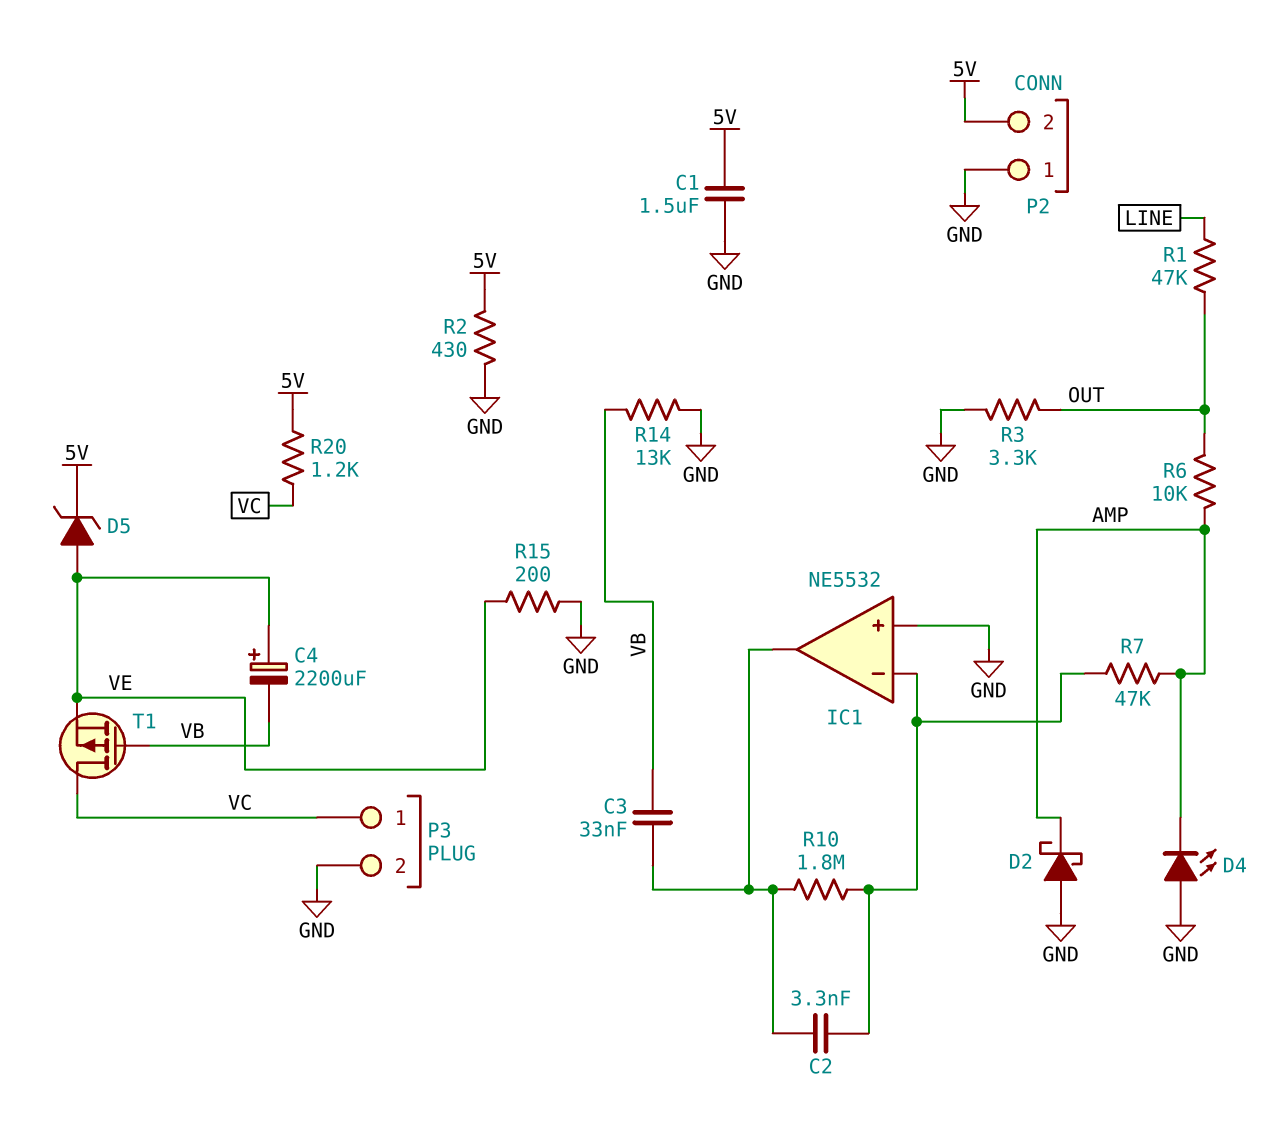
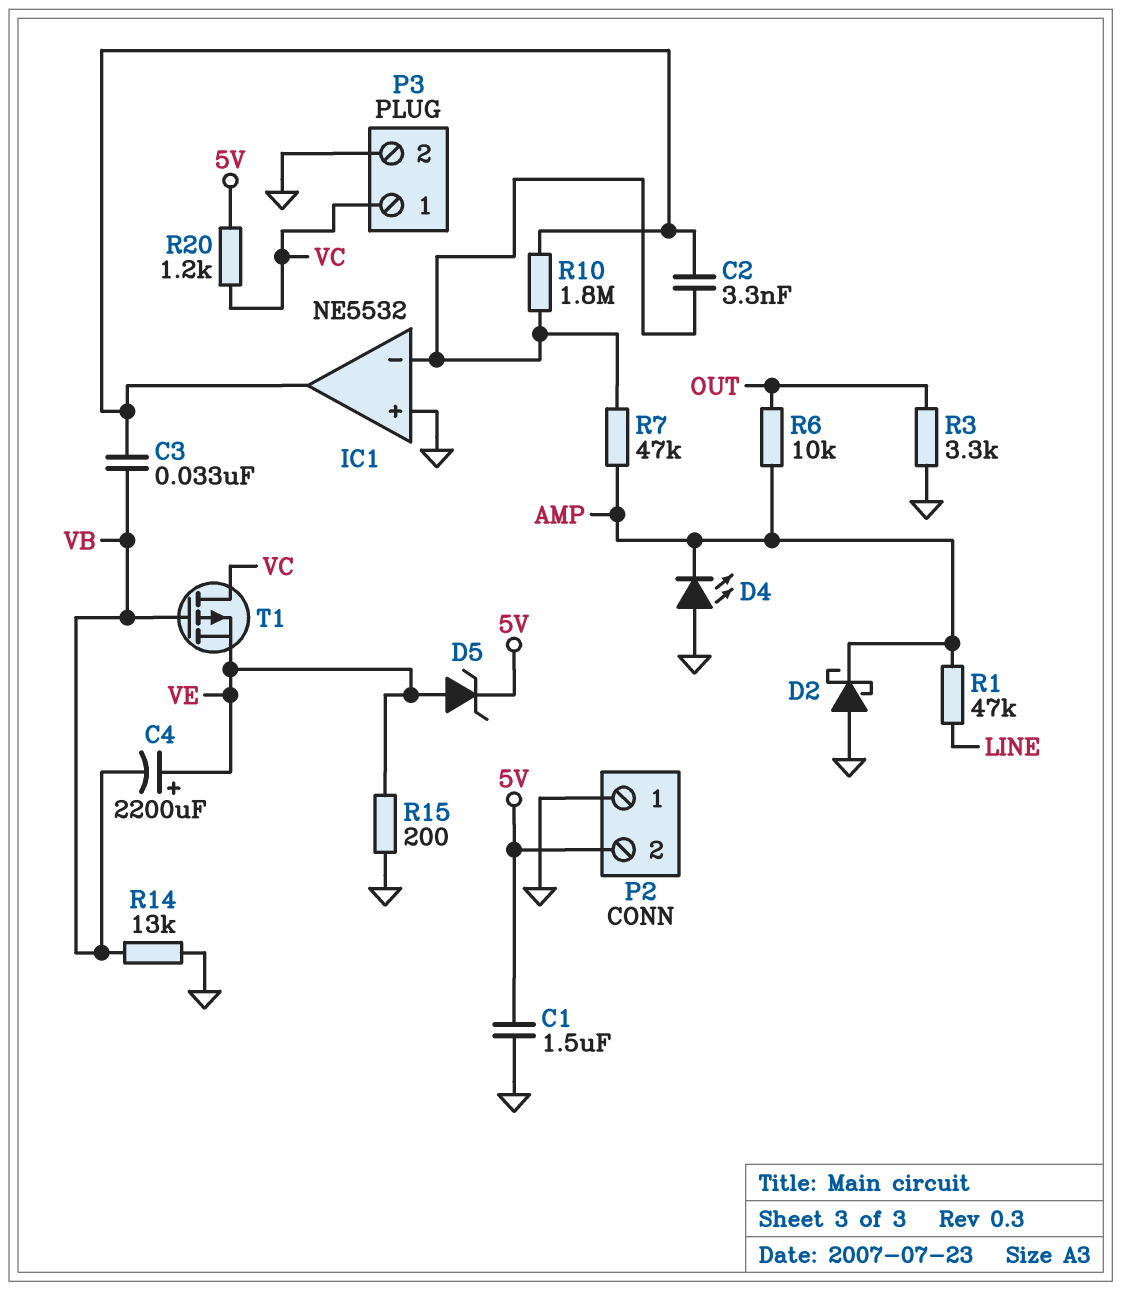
R1: 47k (LINE, OUT) -> 47k (AMP, LINE)
R2: 430 (5V, GND) -> none

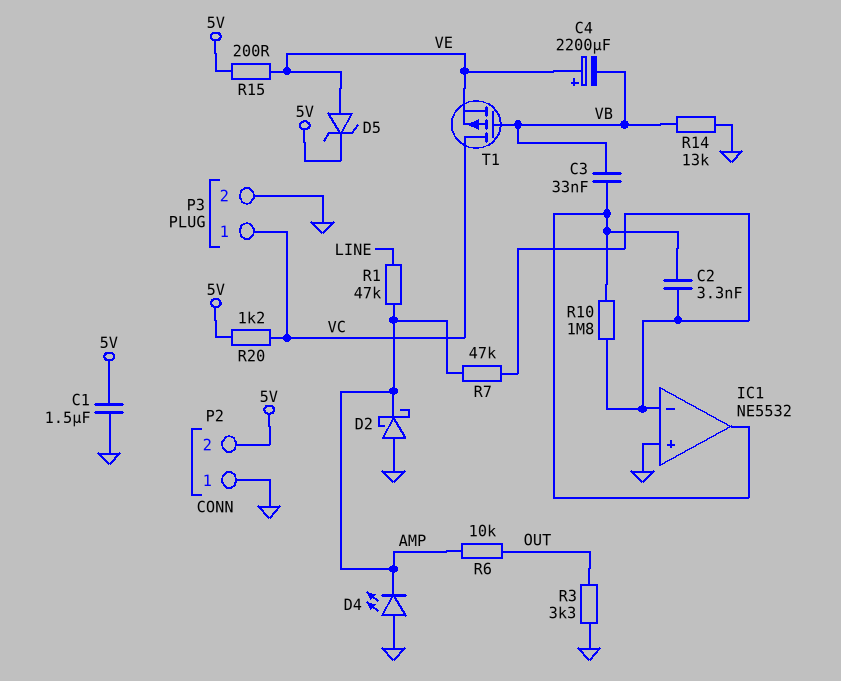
R15: 200 (GND, VE) -> 200 (5V, VE)

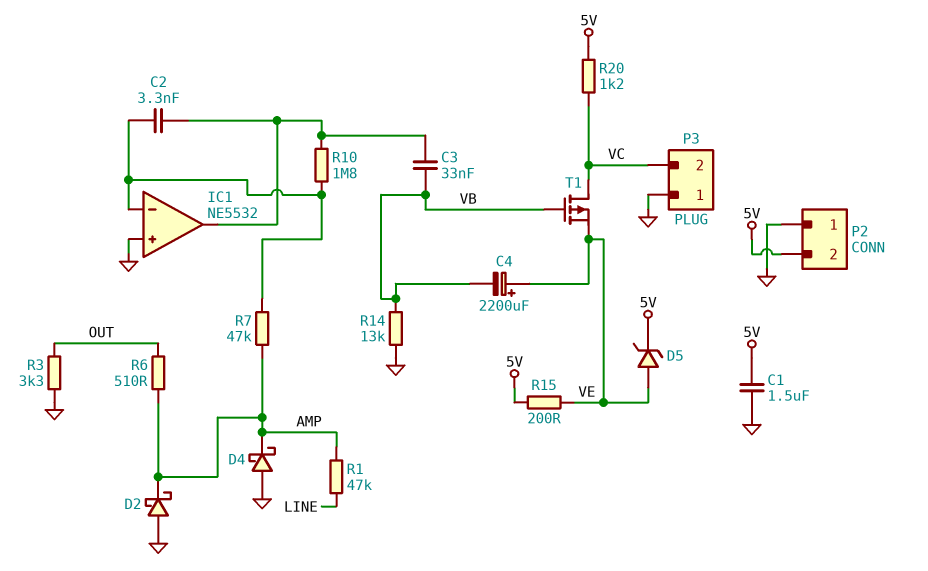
D4: LED (A GND, K AMP) -> schottky (A GND, K AMP)
P3 pin 1: VC -> GND
P3 pin 2: GND -> VC
R6: 10k (AMP, OUT) -> 510 (AMP, OUT)

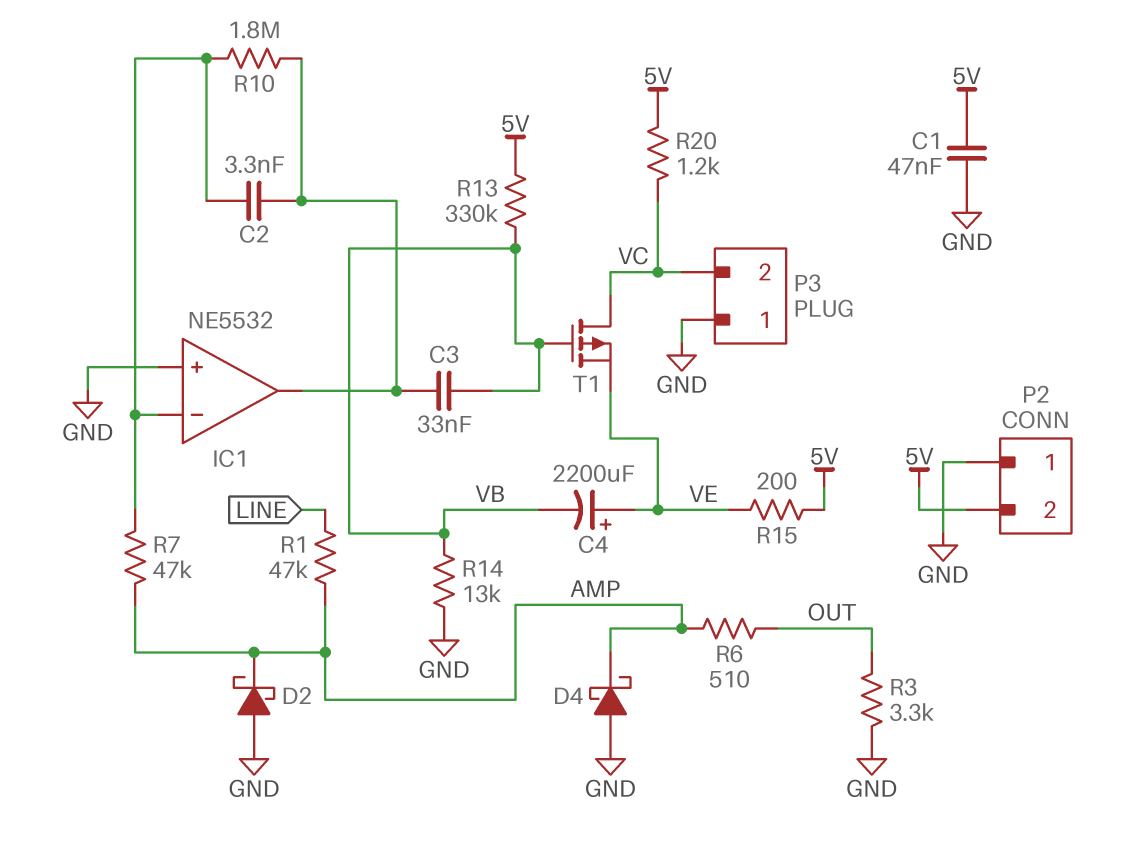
C1: 1.5uF (5V, GND) -> 47nF (5V, GND)
D5: zener (A VE, K 5V) -> none
R13: none -> 330k (5V, VB)

